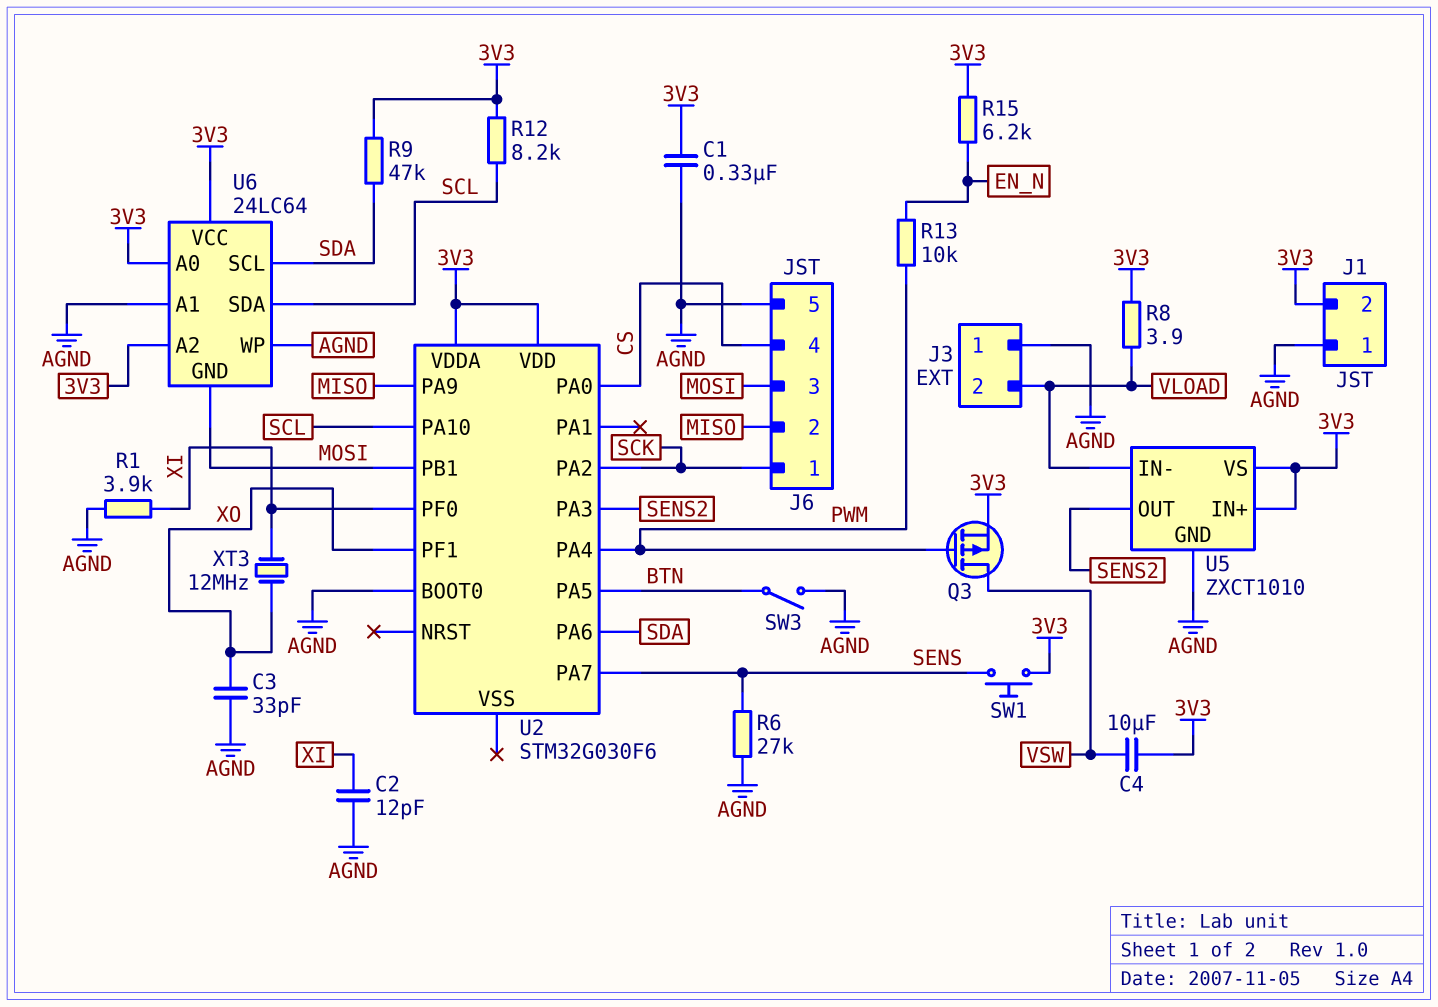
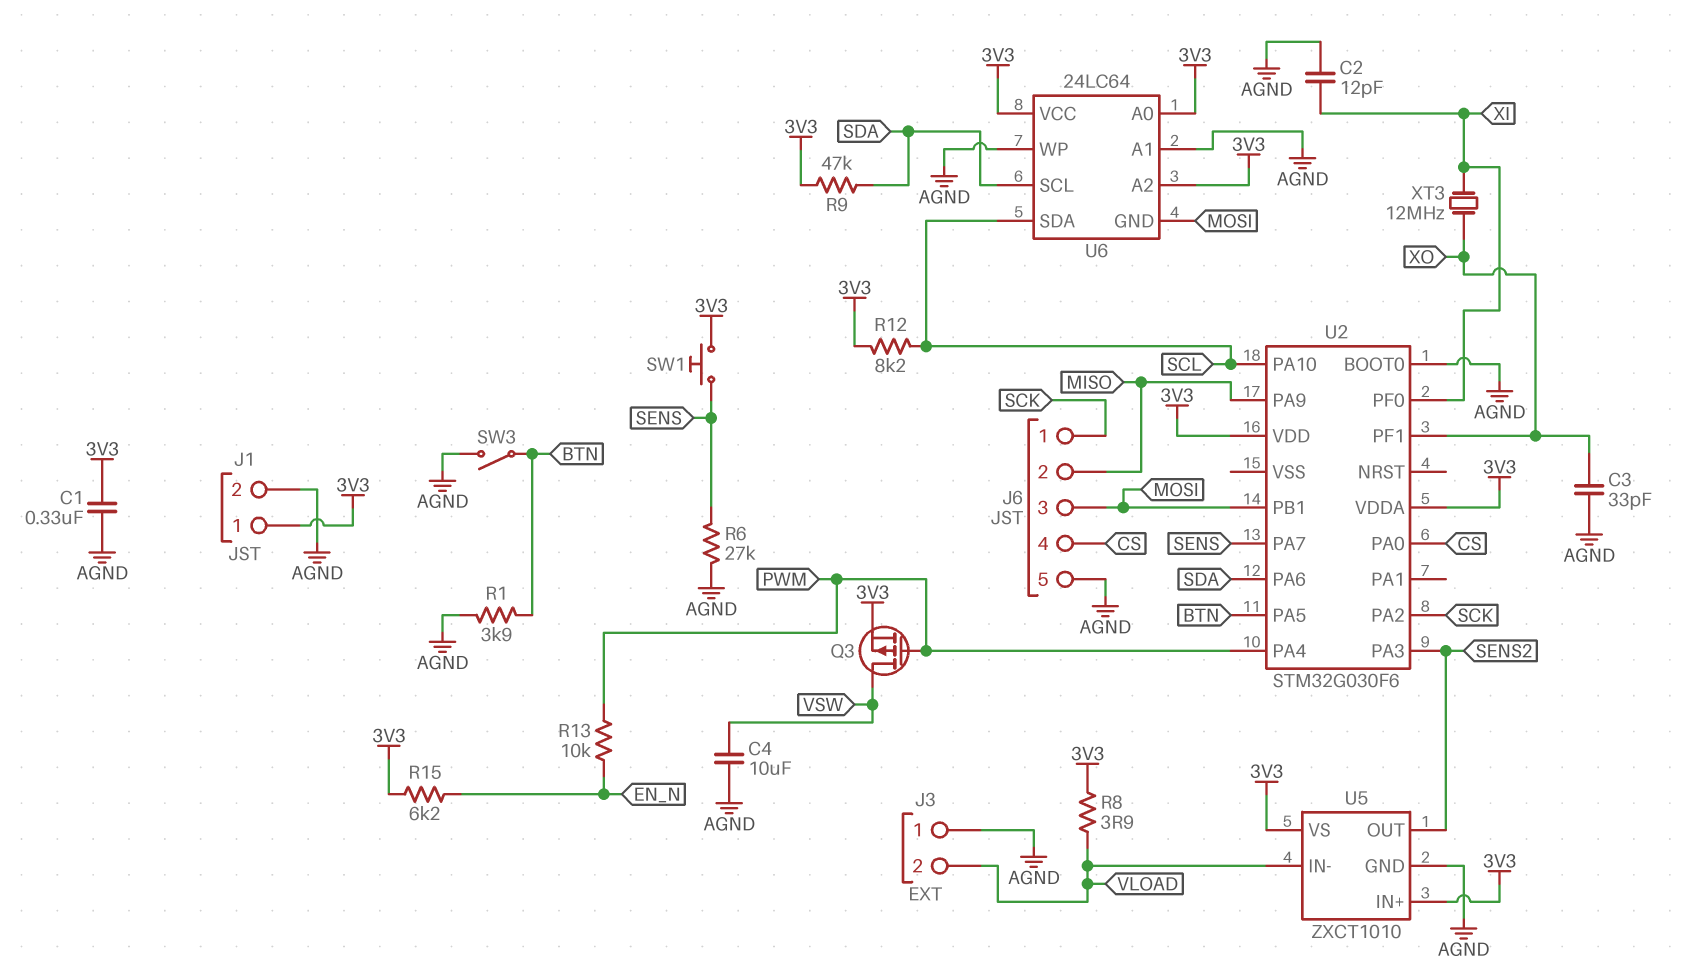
C4: 10uF (3V3, VSW) -> 10uF (AGND, VSW)
J1 pin 1: AGND -> 3V3
J1 pin 2: 3V3 -> AGND
R1: 3.9k (AGND, XI) -> 3.9k (AGND, BTN)

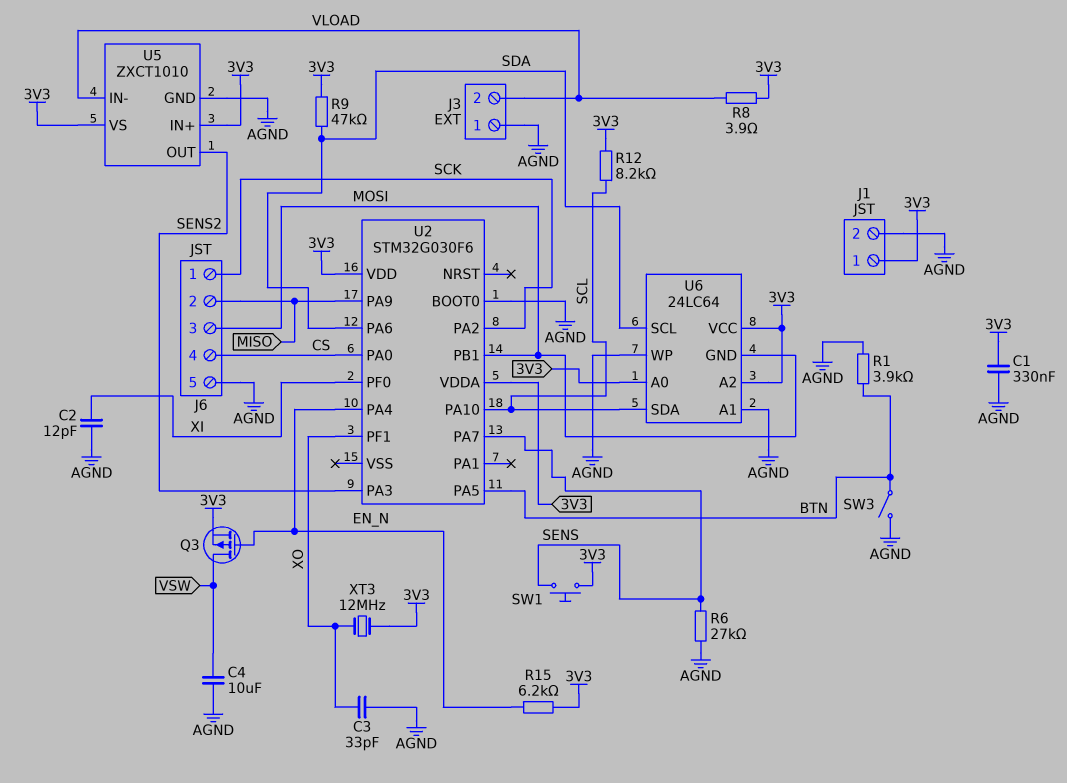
Q3: PMOS (G PWM, D VSW, S 3V3) -> PMOS (G EN_N, D VSW, S 3V3)
R13: 10k (EN_N, PWM) -> none
U2 pin PA4: PWM -> EN_N
XT3: 12MHz (XI, XO) -> 12MHz (3V3, XO)

